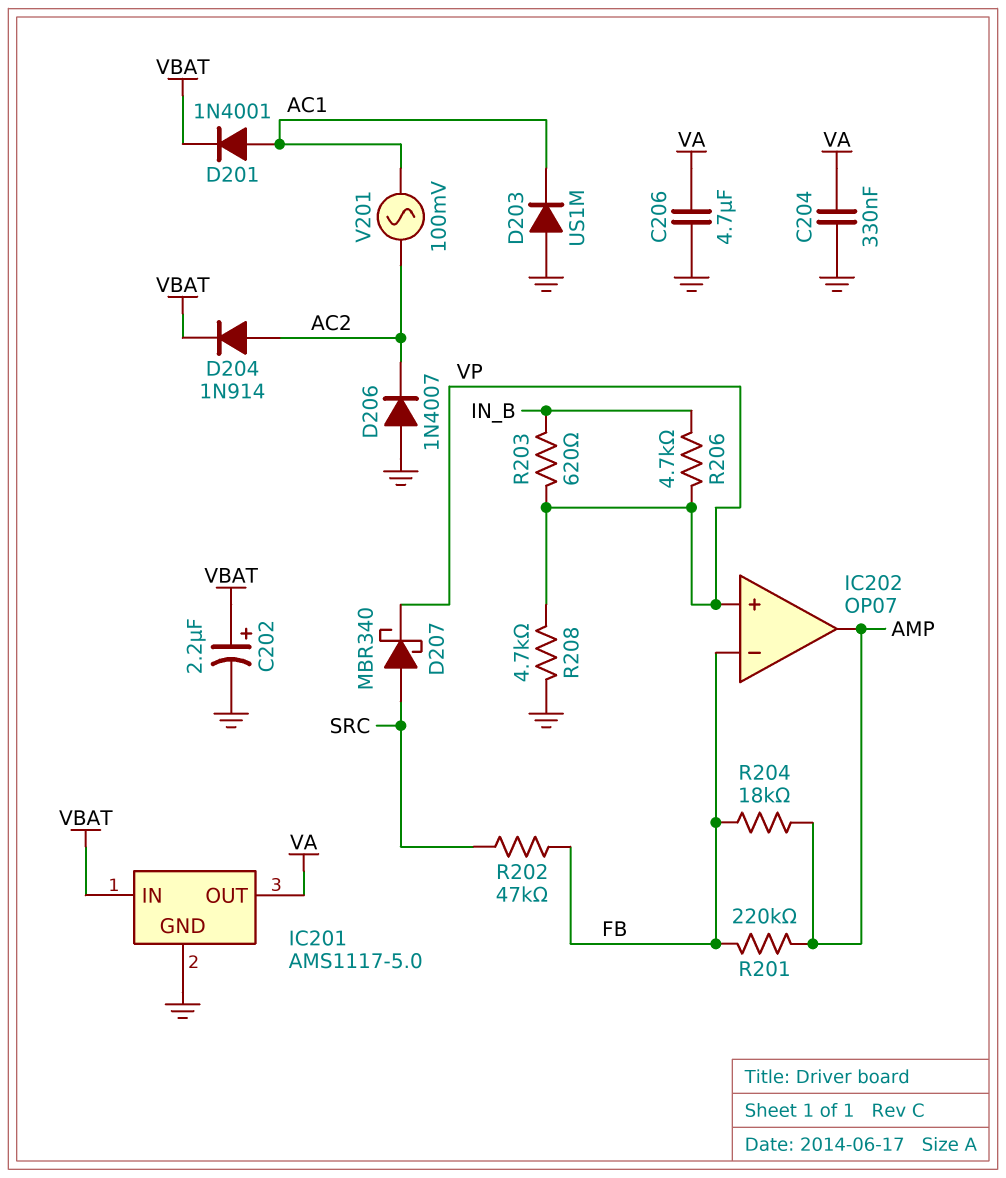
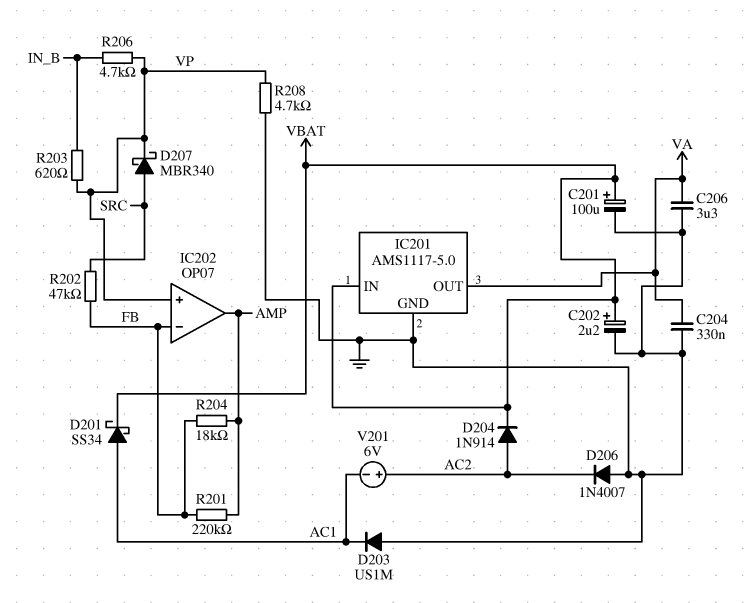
C201: none -> 100uF (plus VBAT, minus GND)
C206: 4.7uF (GND, VA) -> 3.3uF (GND, VA)
D201: diode 1N4001 (A AC1, K VBAT) -> schottky SS34 (A AC1, K VBAT)
V201: AC 100mV (AC1, AC2) -> 6V (plus AC2, minus AC1)

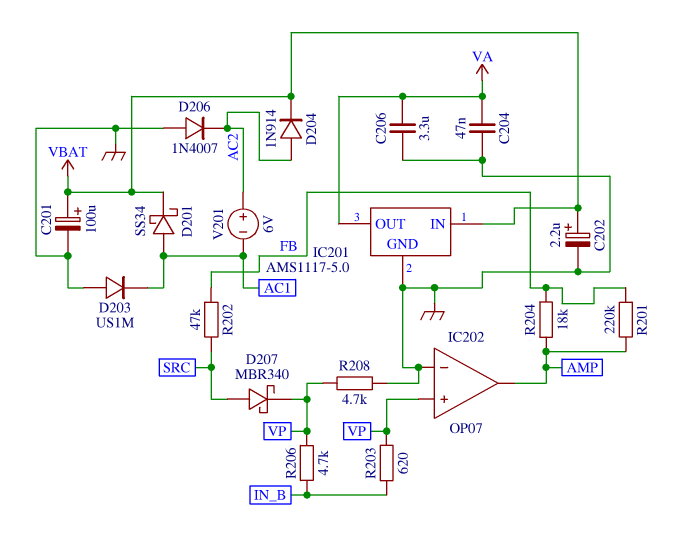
C204: 330nF (GND, VA) -> 47nF (GND, VA)
IC202 pin in-: FB -> GND

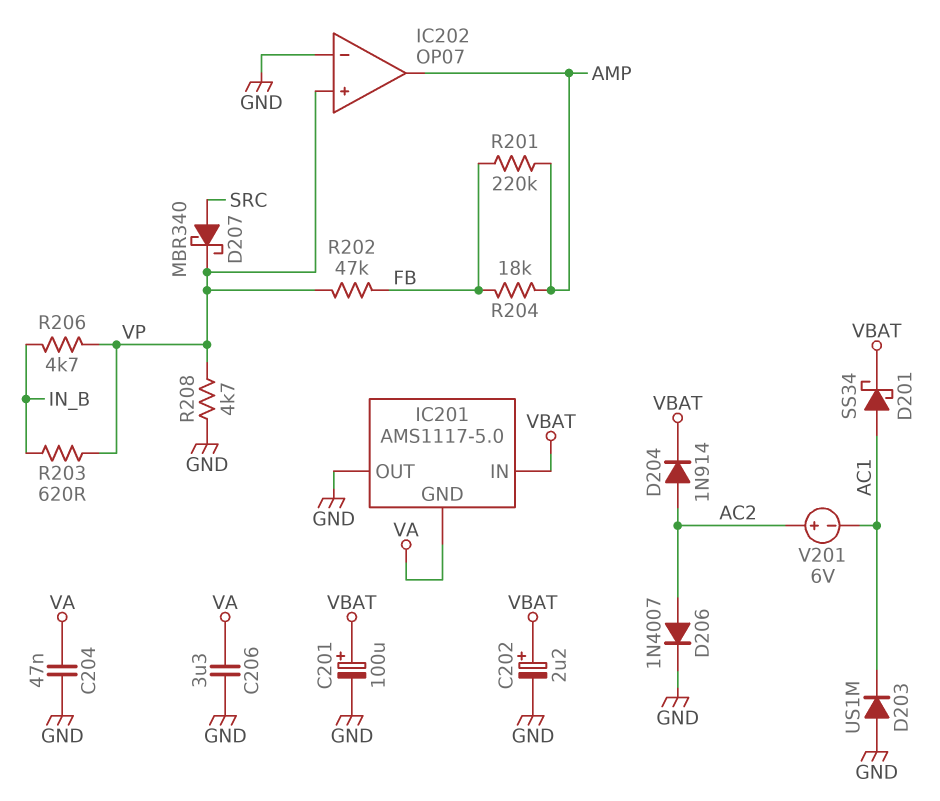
D206: diode 1N4007 (A GND, K AC2) -> diode 1N4007 (A AC2, K GND)
IC201 pin GND: GND -> VA
IC201 pin OUT: VA -> GND
R202: 47k (FB, SRC) -> 47k (FB, VP)

